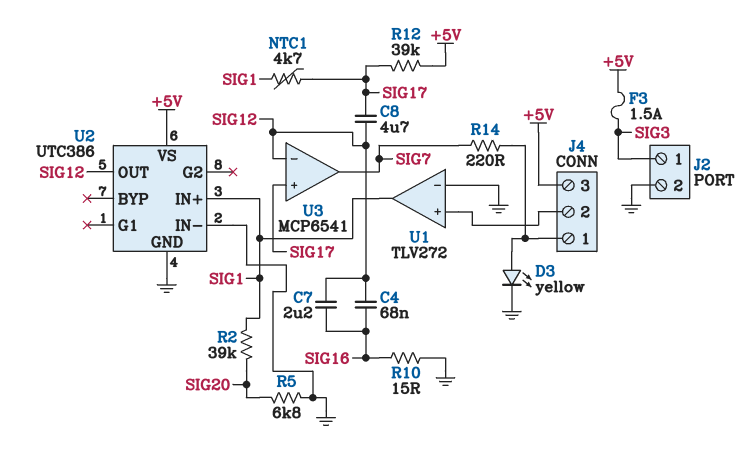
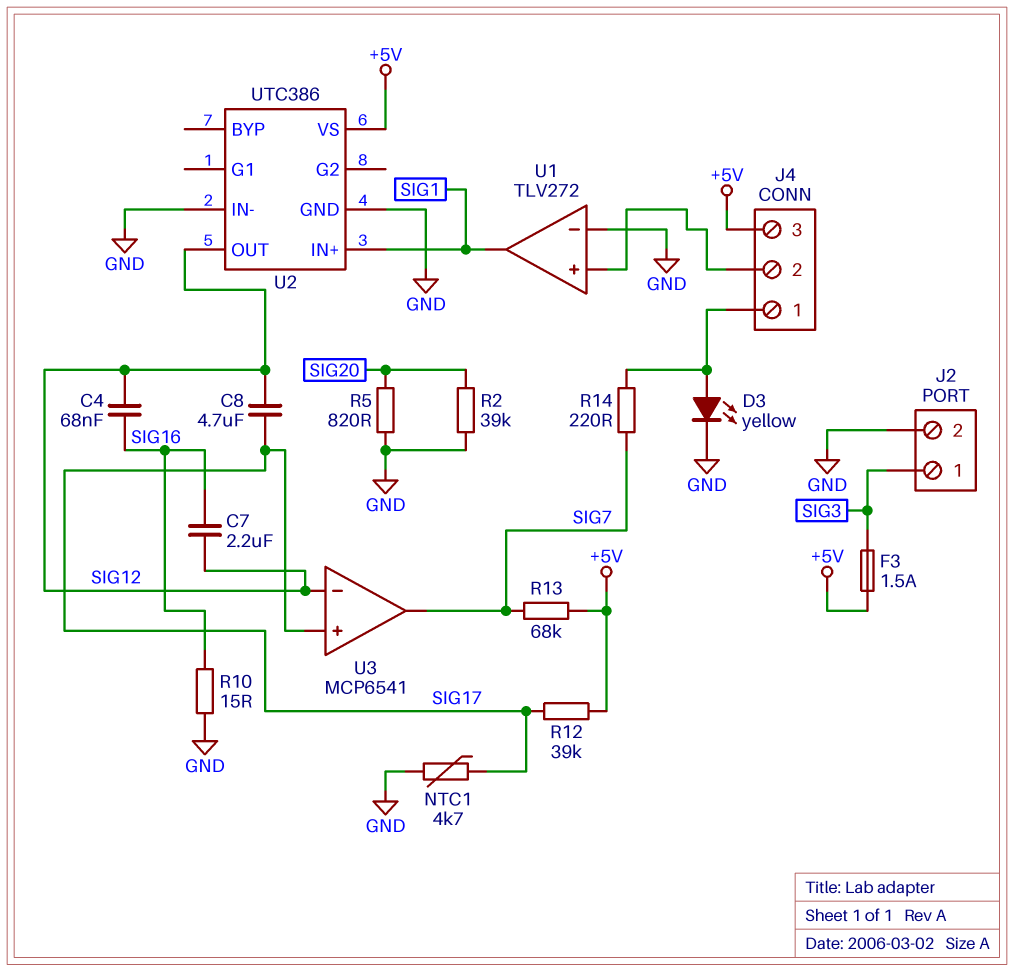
NTC1: 4.7k (SIG1, SIG17) -> 4.7k (GND, SIG17)
R2: 39k (SIG1, SIG20) -> 39k (GND, SIG20)
R5: 6.8k (GND, SIG20) -> 820 (GND, SIG20)
R13: none -> 68k (+5V, SIG7)

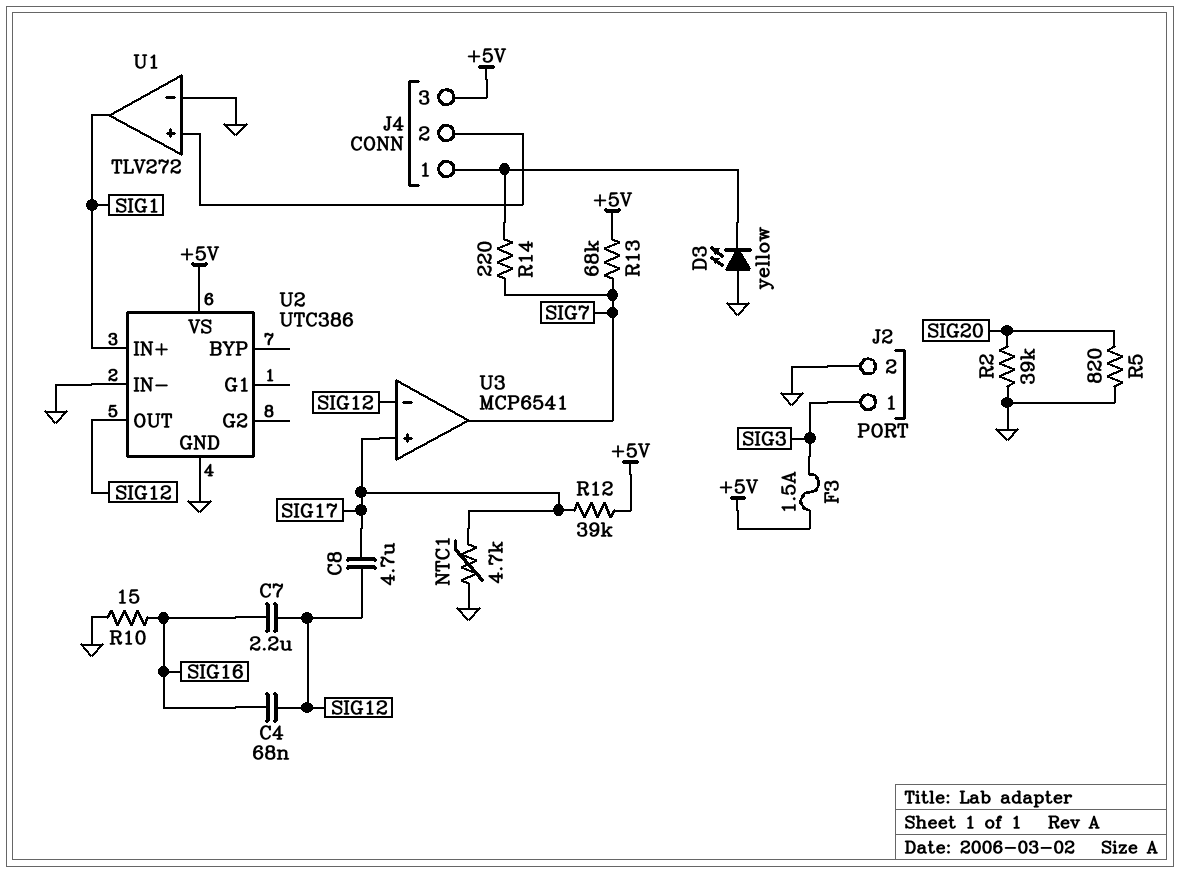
D3: LED yellow (A J4/1, K GND) -> LED yellow (A GND, K J4/1)

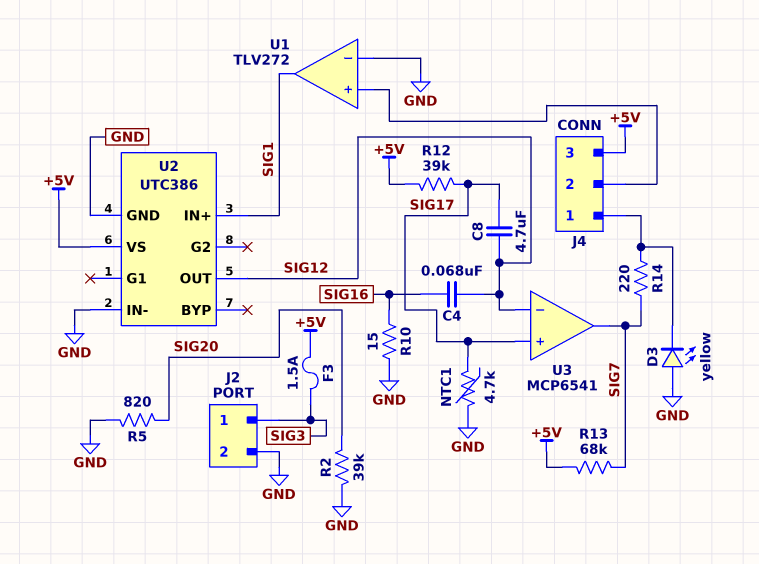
C7: 2.2uF (SIG12, SIG16) -> none

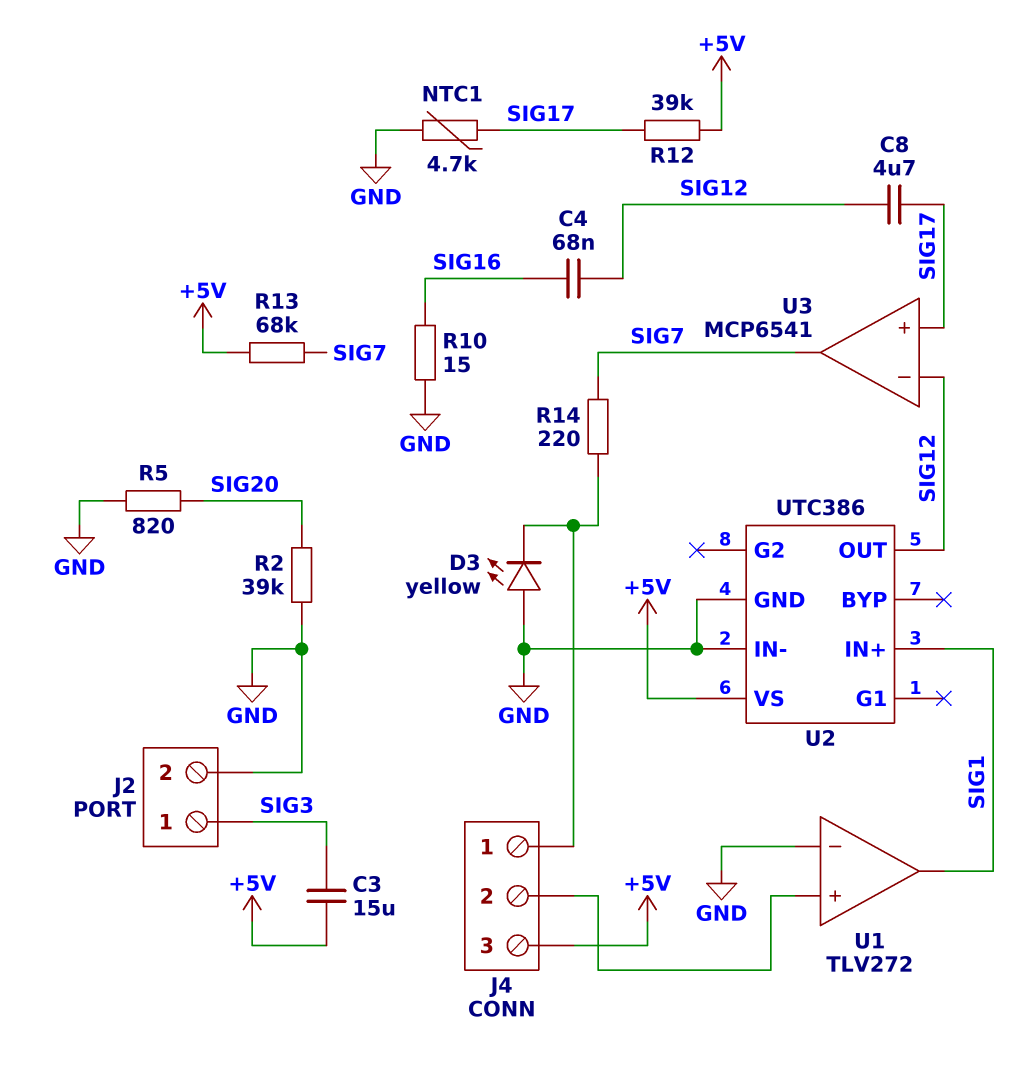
C3: none -> 15uF (+5V, SIG3)
F3: 1.5A (+5V, SIG3) -> none

